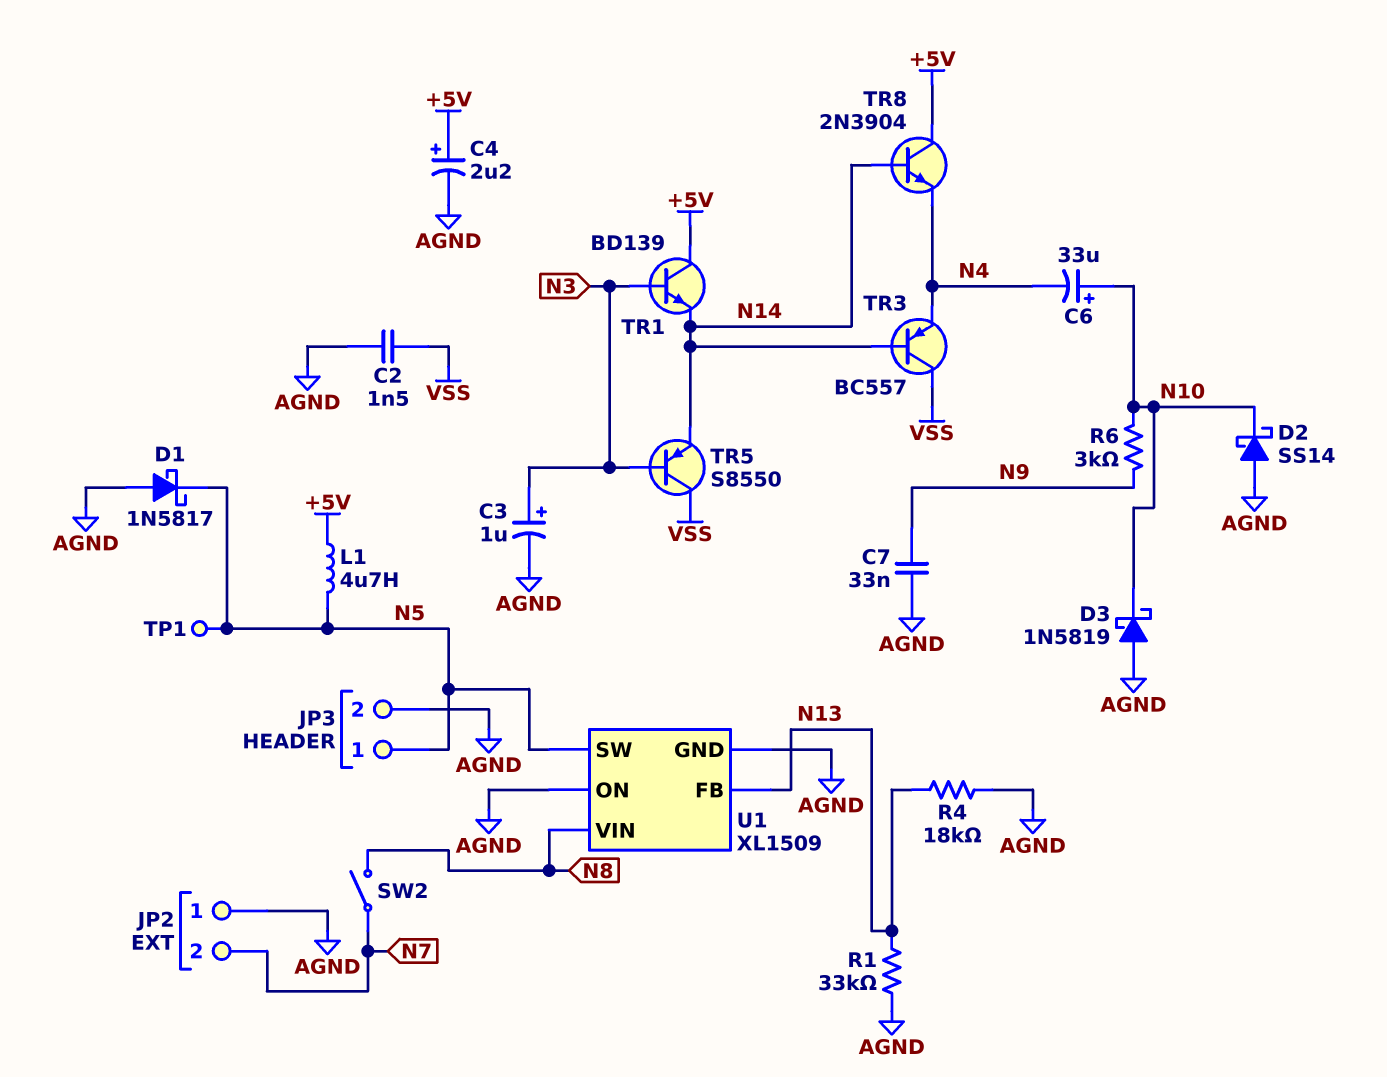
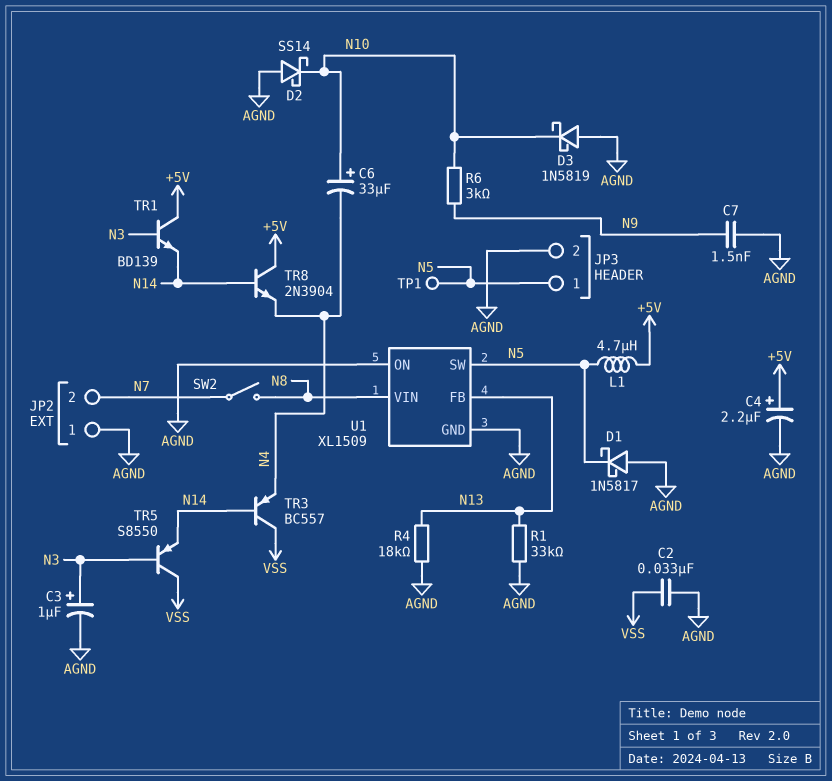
C2: 1.5nF (AGND, VSS) -> 33nF (AGND, VSS)
C7: 33nF (AGND, N9) -> 1.5nF (AGND, N9)

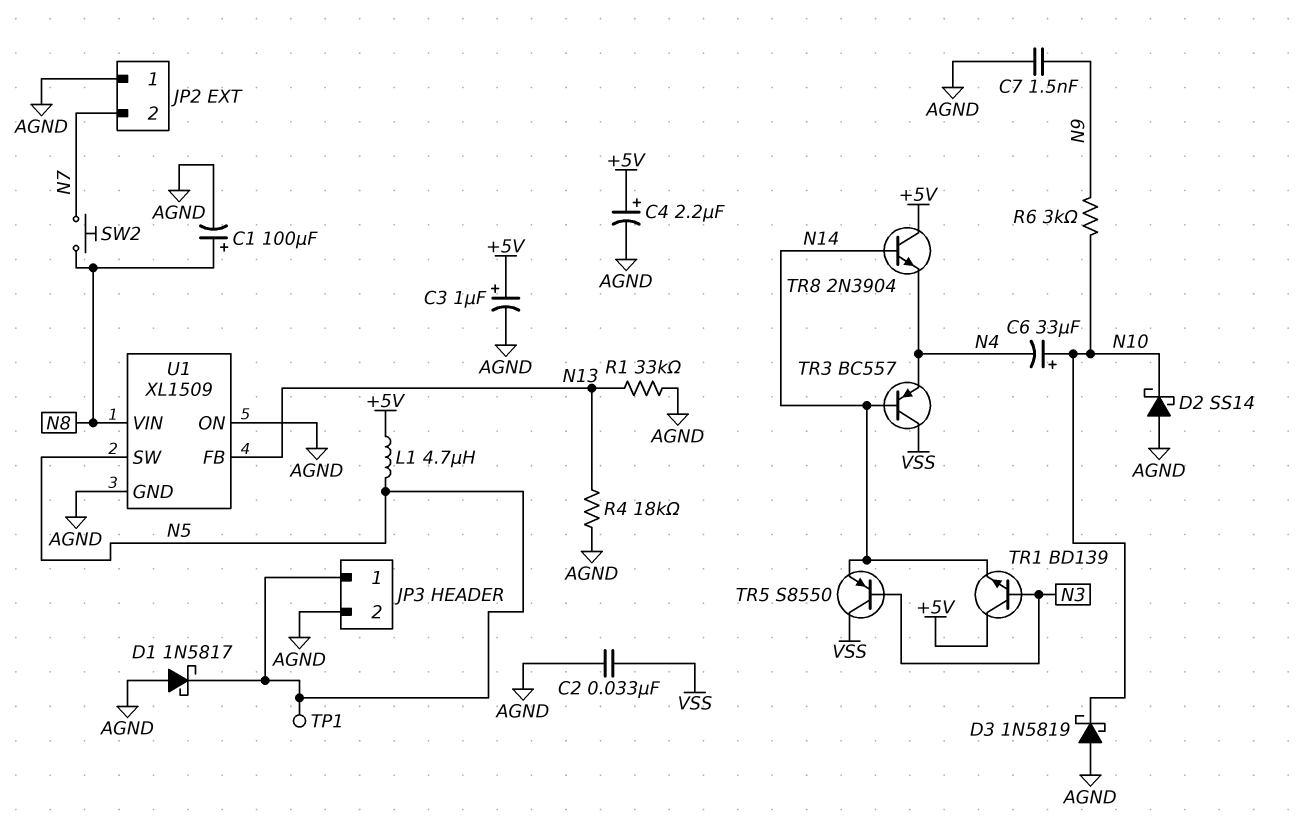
C1: none -> 100uF (plus N8, minus AGND)
C3: 1uF (plus N3, minus AGND) -> 1uF (plus +5V, minus AGND)
SW2: switch (N7, N8) -> button (N7, N8)

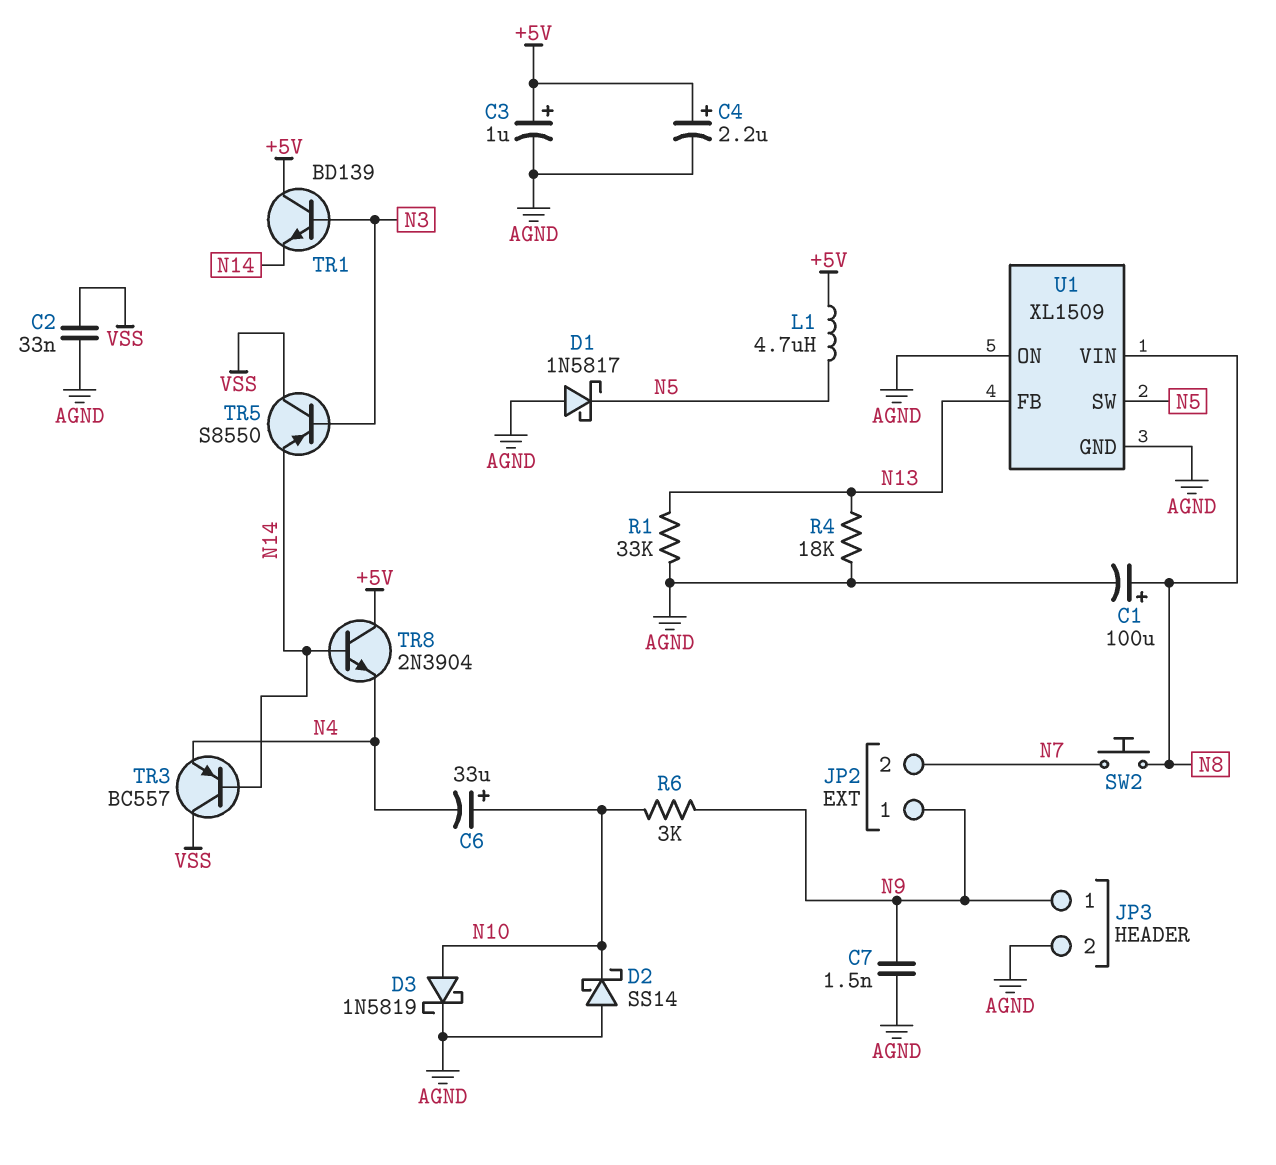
D3: schottky 1N5819 (A AGND, K N10) -> schottky 1N5819 (A N10, K AGND)
JP2 pin 1: AGND -> N9
JP3 pin 1: N5 -> N9
TP1: test point (N5) -> none

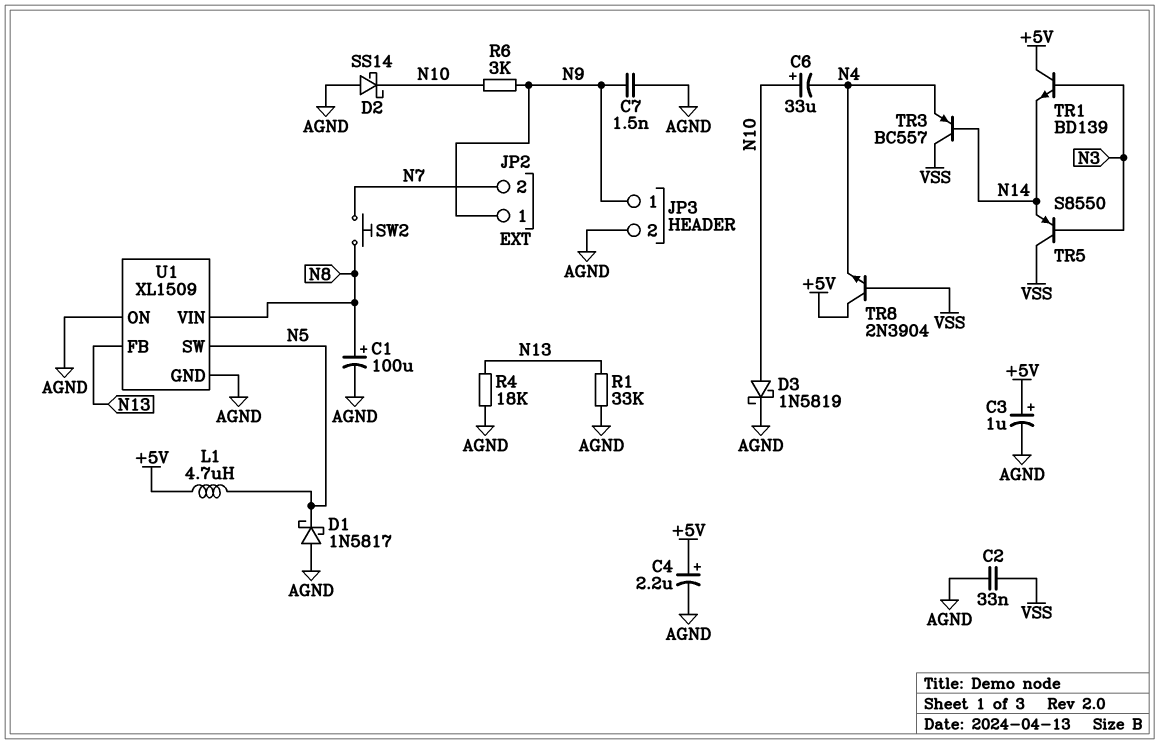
TR8: NPN 2N3904 (B N14, C +5V, E N4) -> NPN 2N3904 (B VSS, C +5V, E N4)

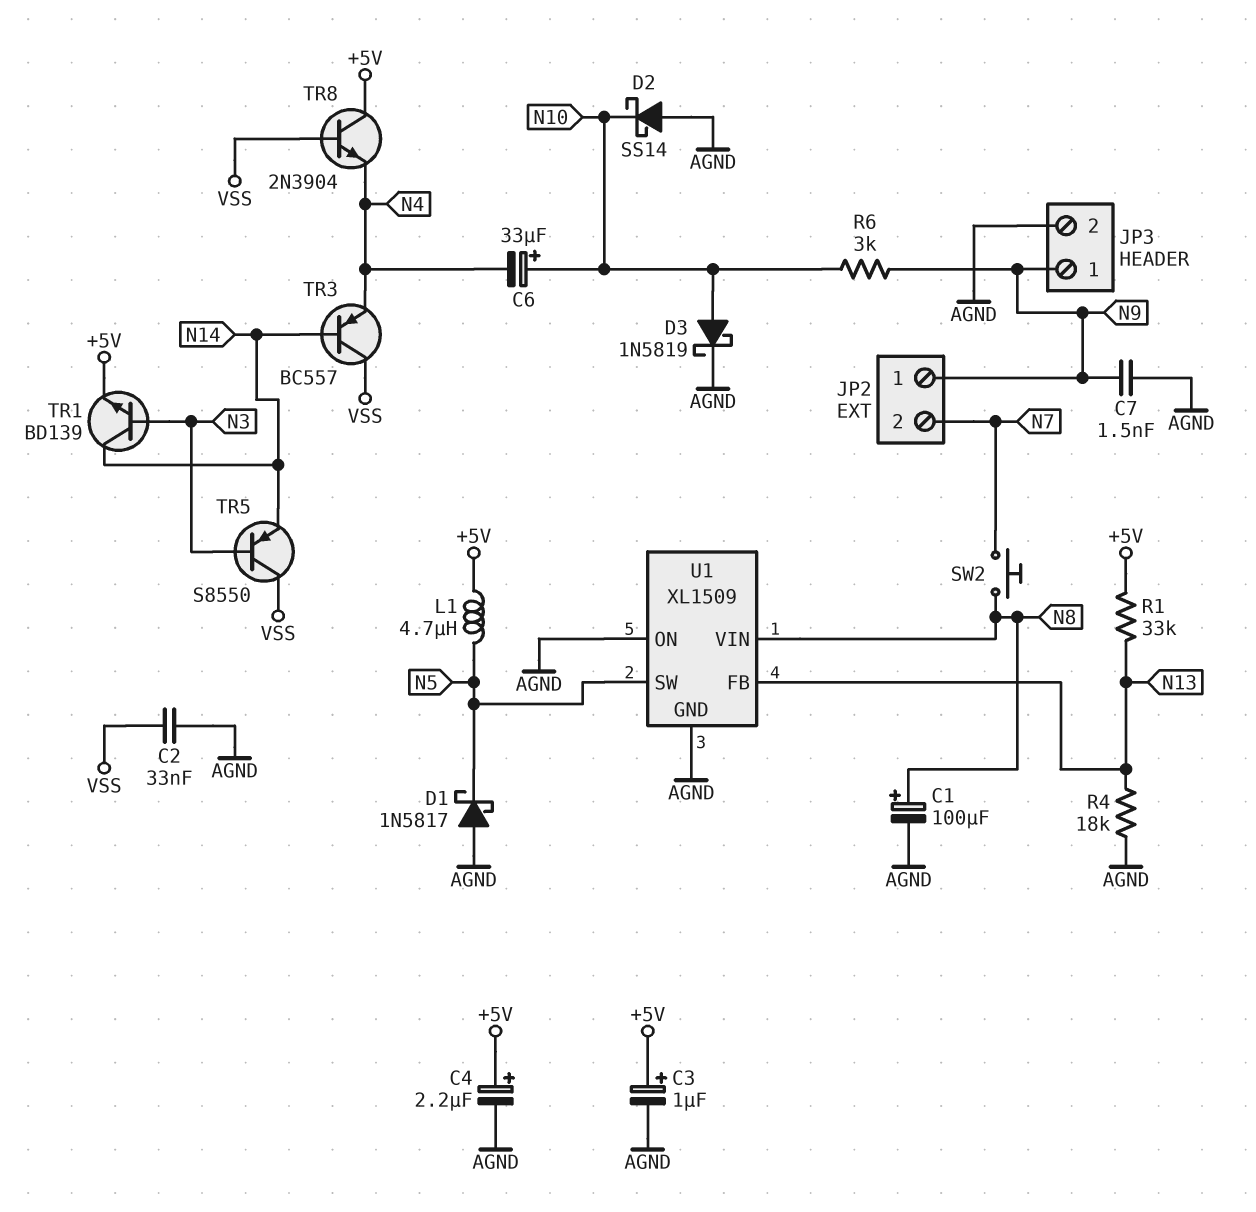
R1: 33k (AGND, N13) -> 33k (+5V, N13)
TR1: NPN BD139 (B N3, C +5V, E N14) -> NPN BD139 (B N3, C N14, E +5V)

